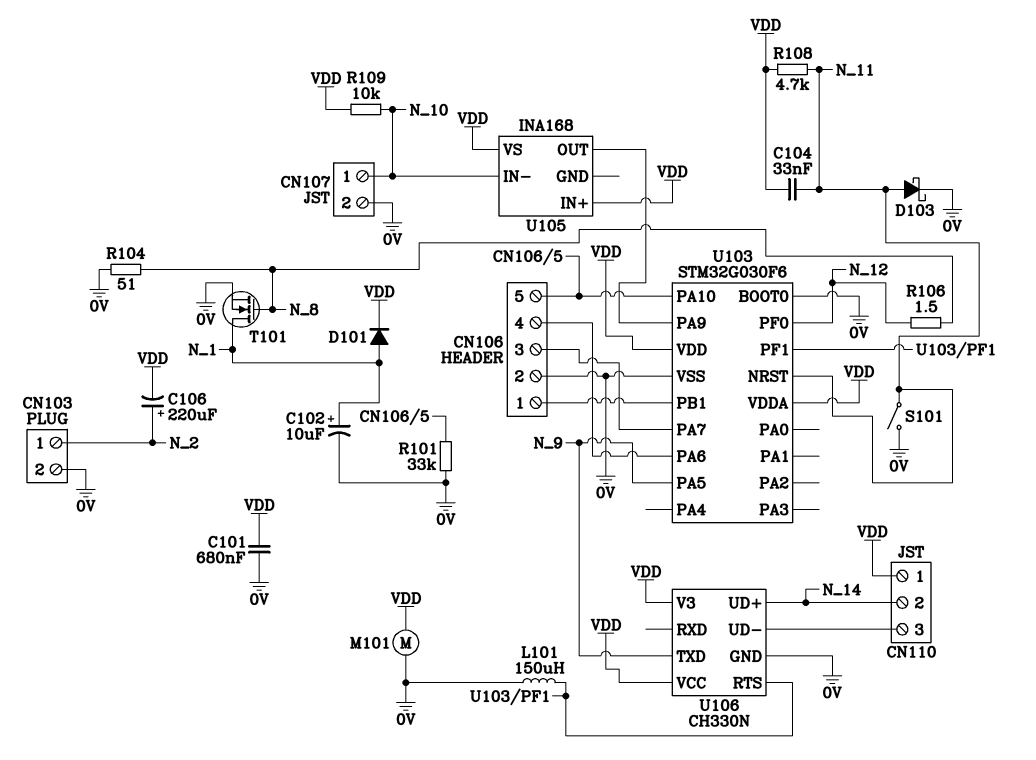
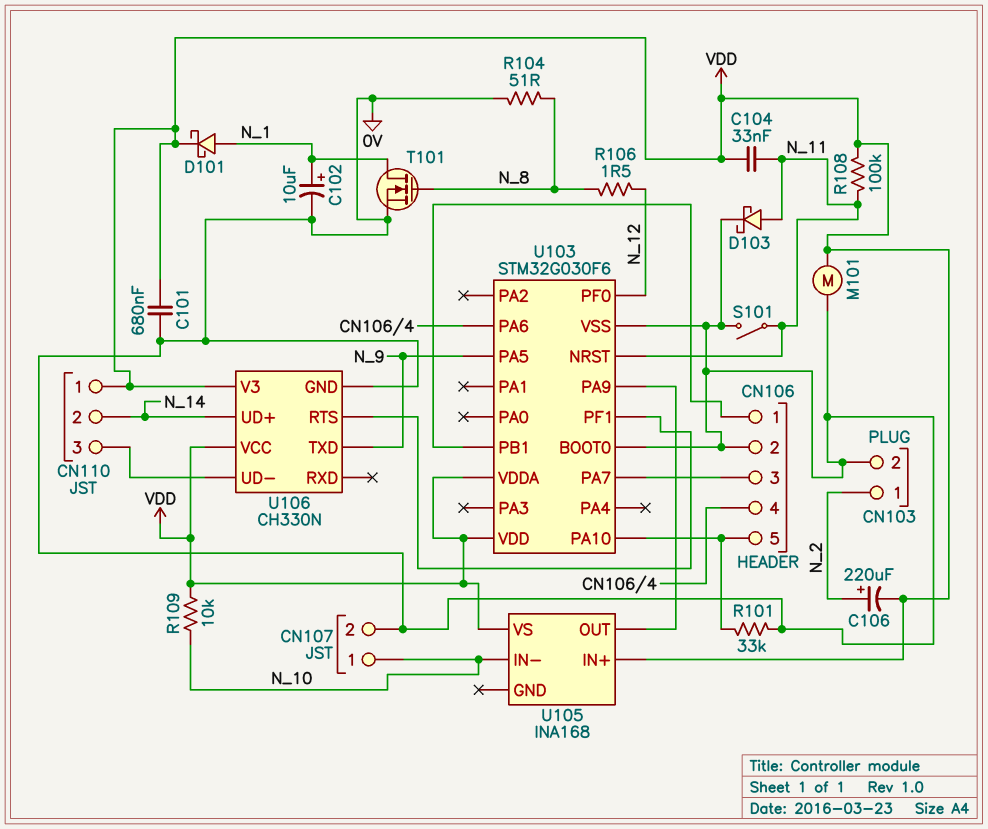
D101: diode (A N_1, K VDD) -> schottky (A N_1, K VDD)
L101: 150uH (0V, U103/PF1) -> none
R108: 4.7k (N_11, VDD) -> 100k (N_11, VDD)

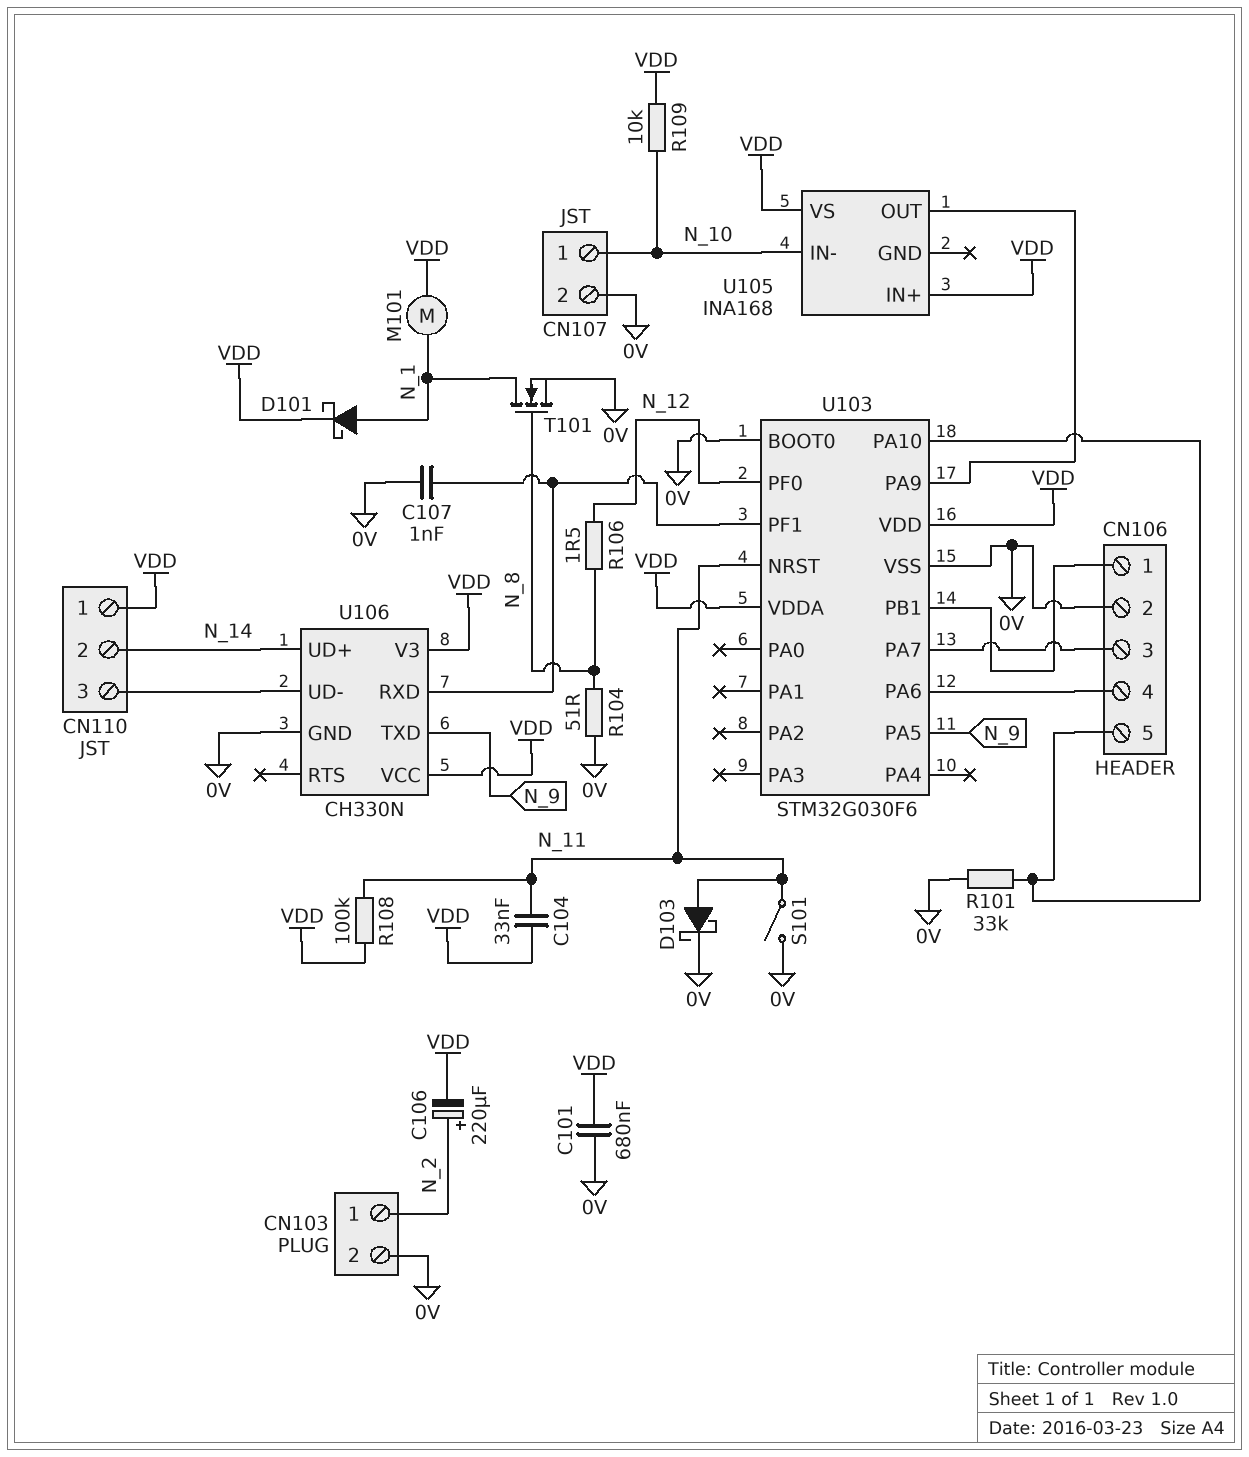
C102: 10uF (plus N_1, minus 0V) -> none
C107: none -> 1nF (0V, U103/PF1)
M101: motor (0V, VDD) -> motor (N_1, VDD)
U106 pin RTS: U103/PF1 -> none
U106 pin RXD: none -> U103/PF1

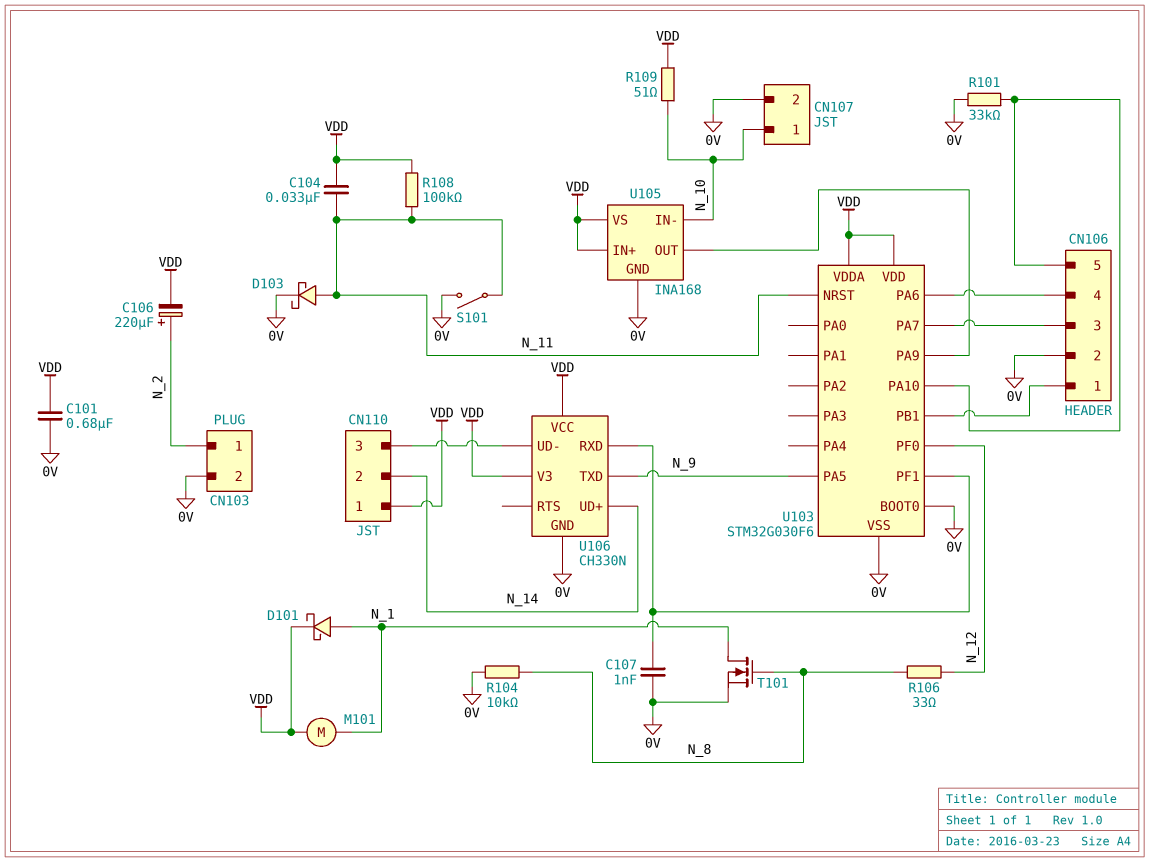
R104: 51 (0V, N_8) -> 10k (0V, N_8)
R106: 1.5 (N_8, N_12) -> 33 (N_8, N_12)
R109: 10k (N_10, VDD) -> 51 (N_10, VDD)
U105 pin GND: none -> 0V

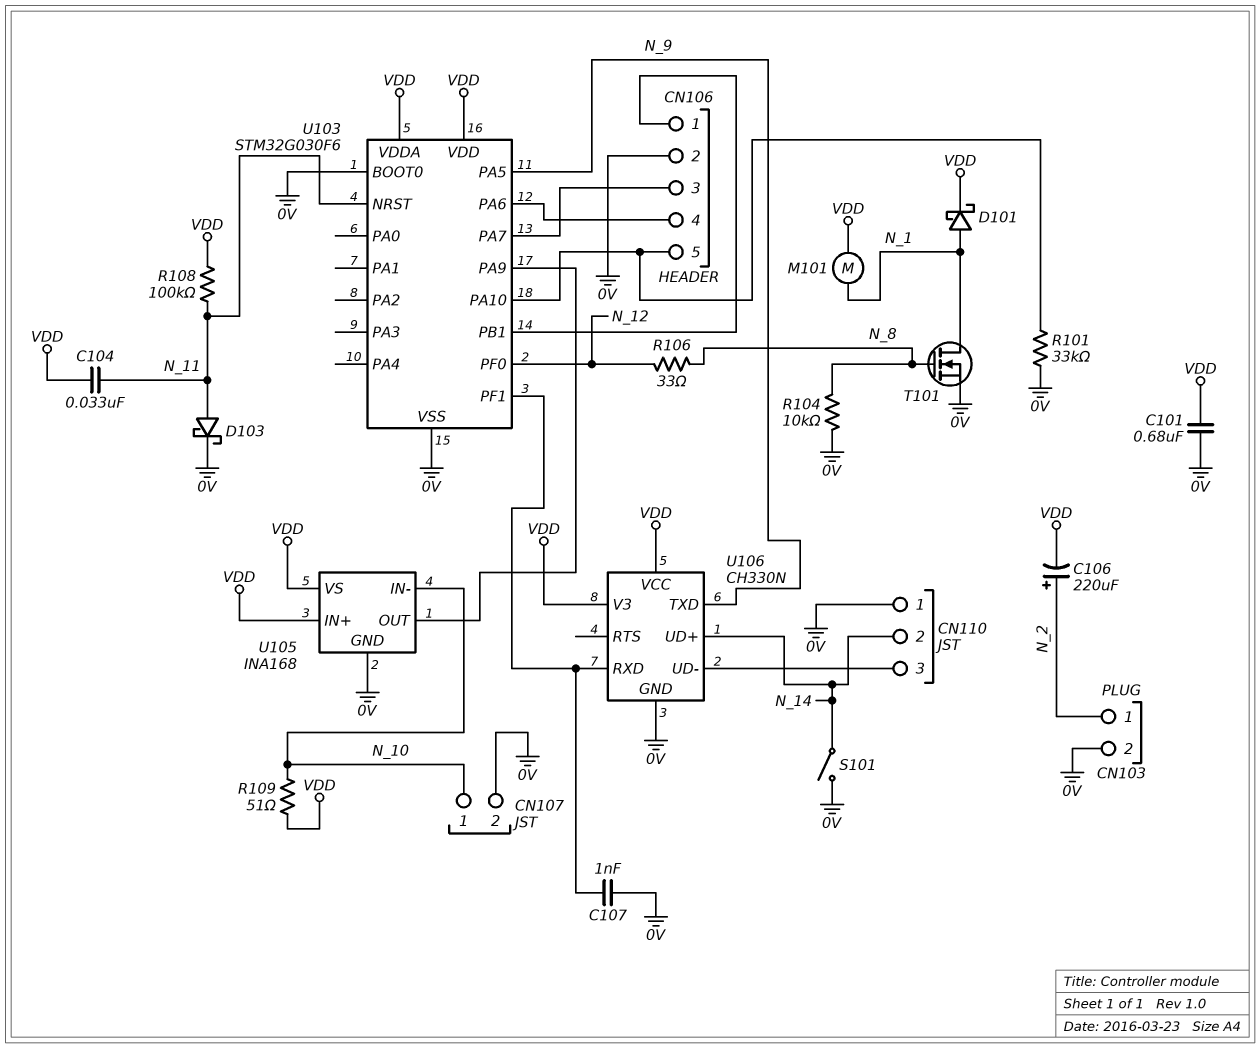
CN110 pin 1: VDD -> 0V
S101: switch (0V, N_11) -> switch (0V, N_14)

